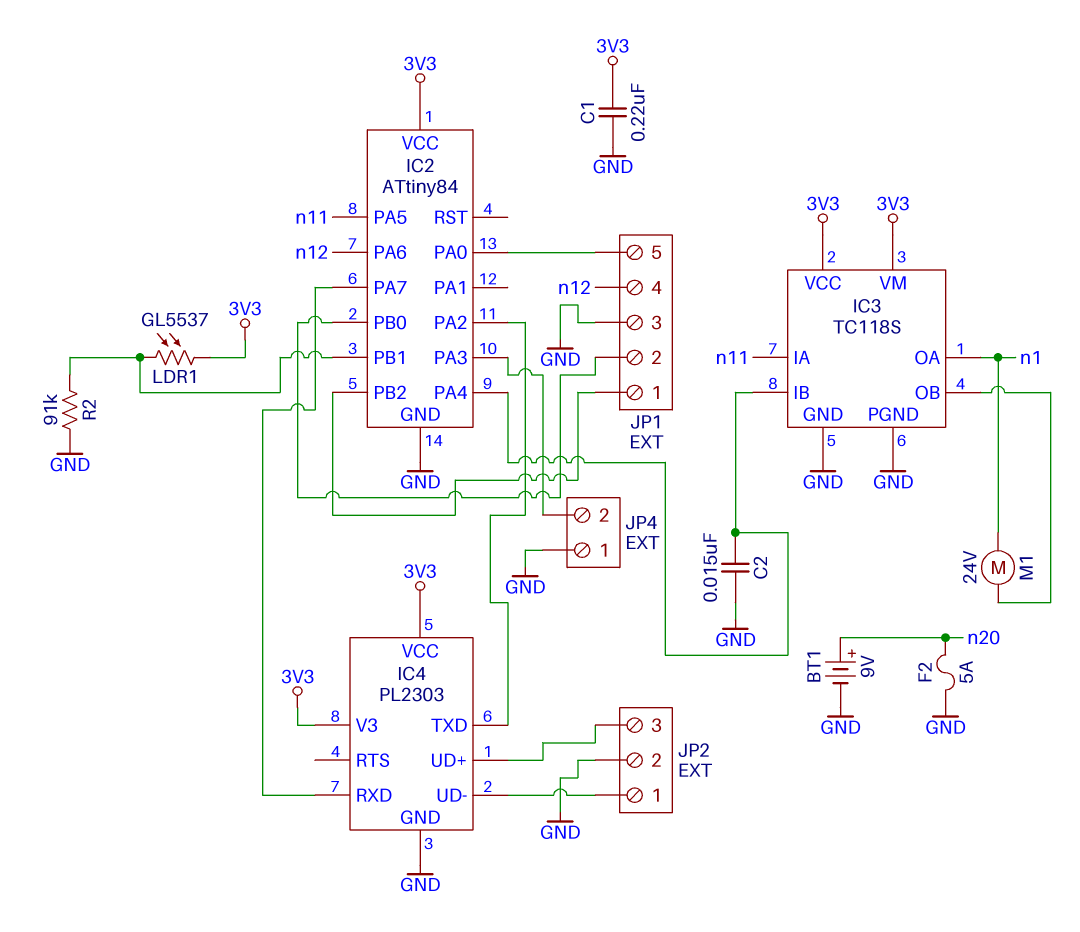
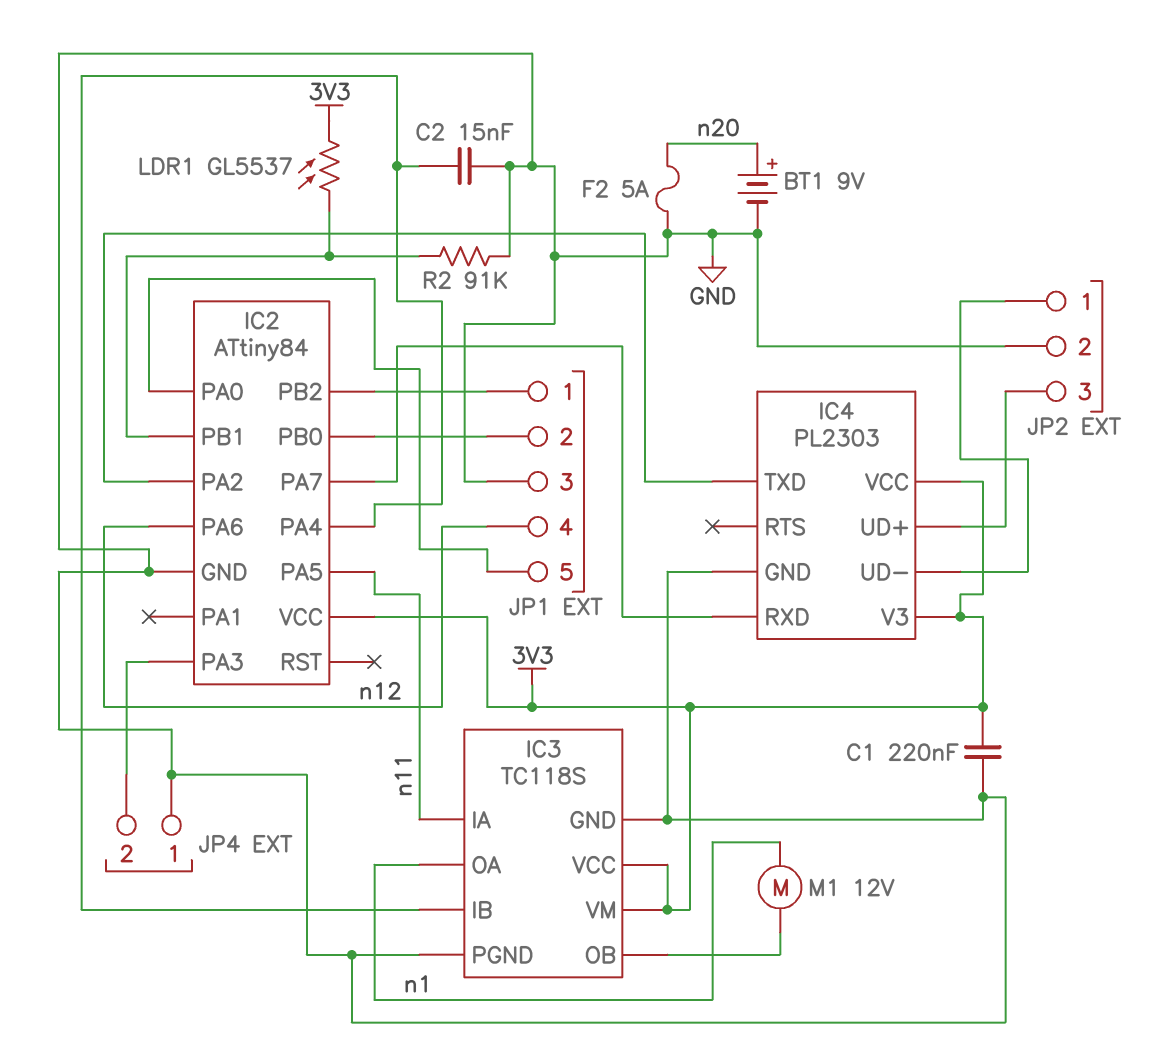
M1: motor 24V (IC3/OB, n1) -> motor 12V (IC3/OB, n1)

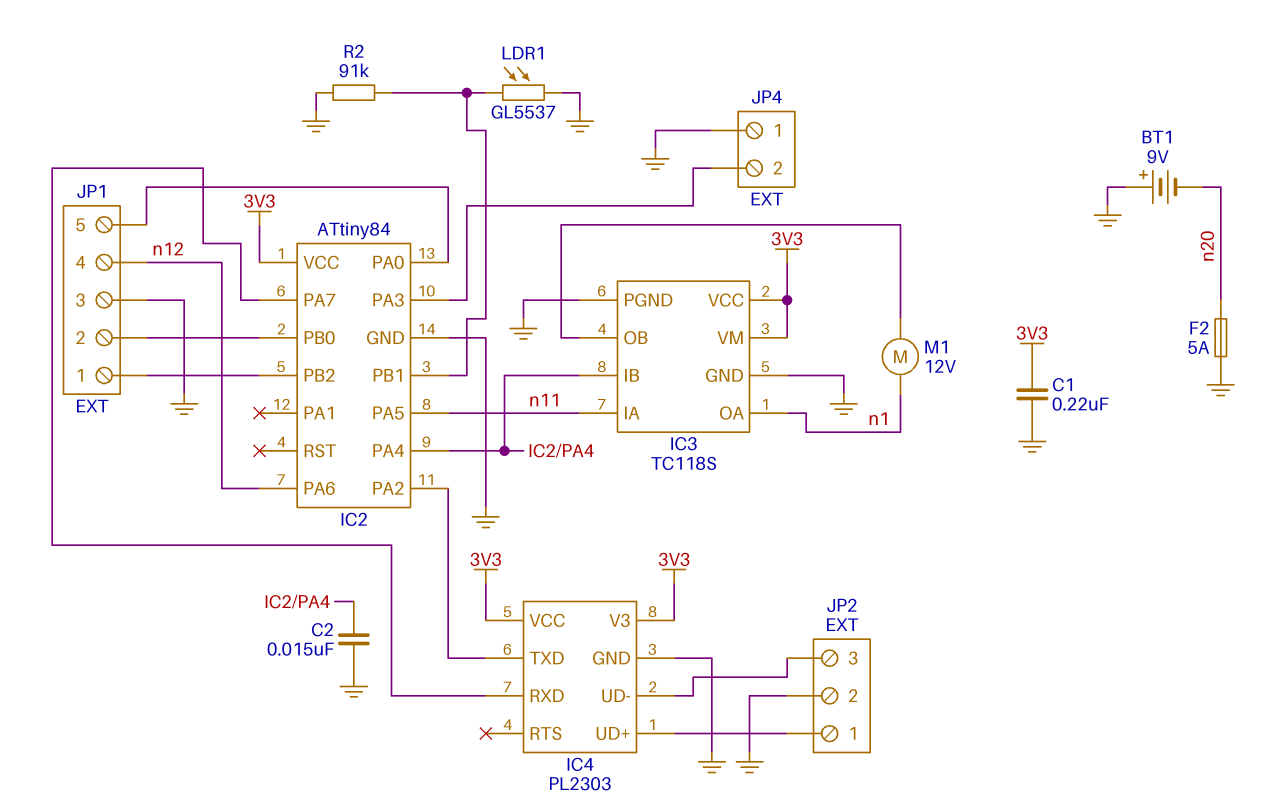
BT1: 9V (plus n20, minus GND) -> 9V (plus GND, minus n20)
JP2 pin 1: IC4/UD- -> IC4/UD+
JP2 pin 3: IC4/UD+ -> IC4/UD-
LDR1: GL5537 (3V3, IC2/PB1) -> GL5537 (GND, IC2/PB1)

